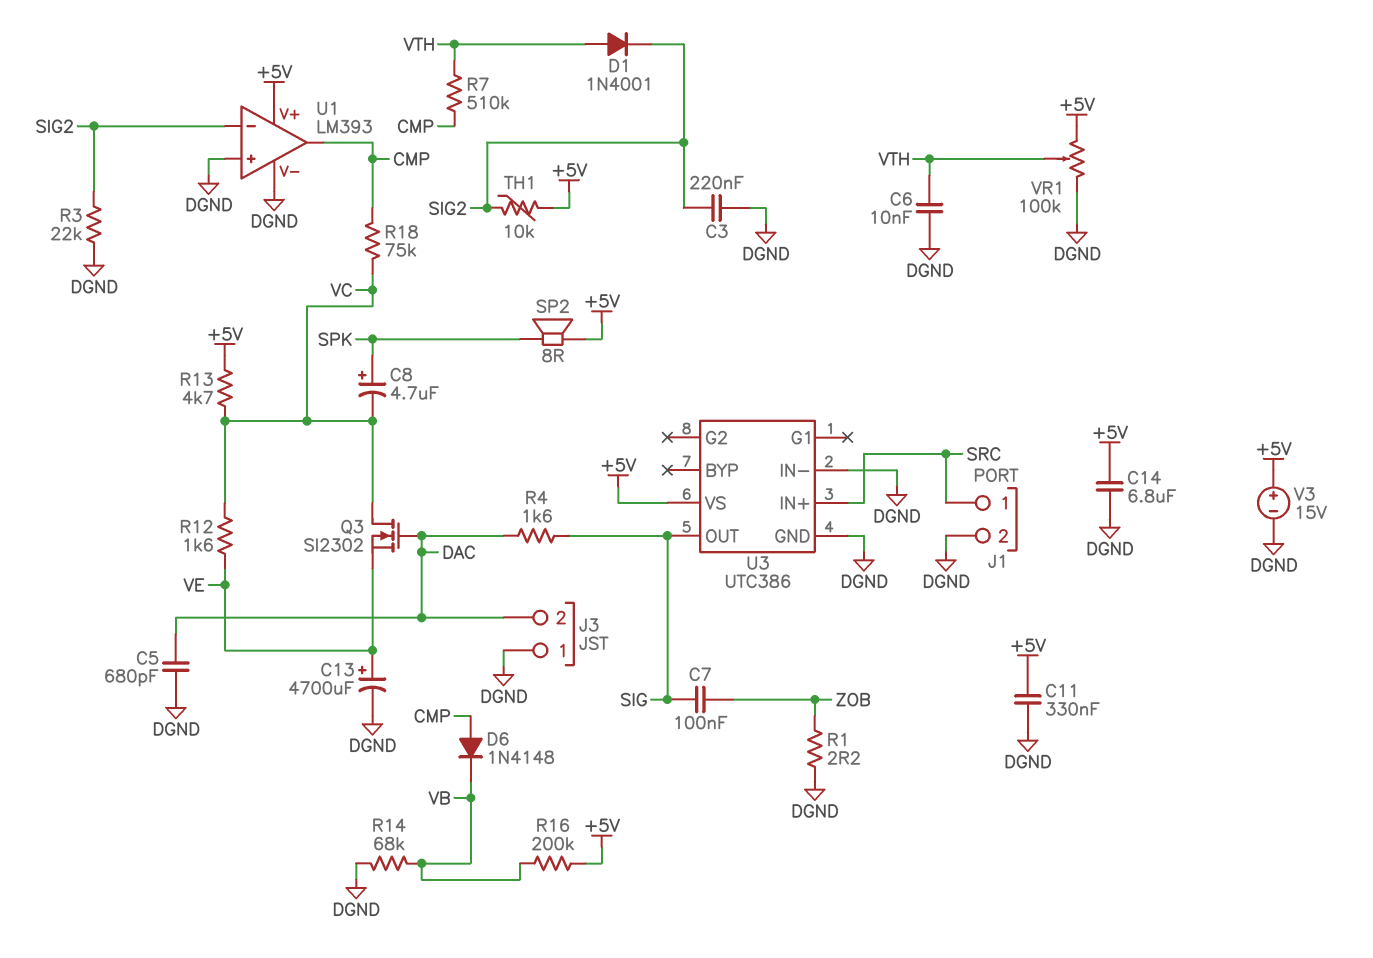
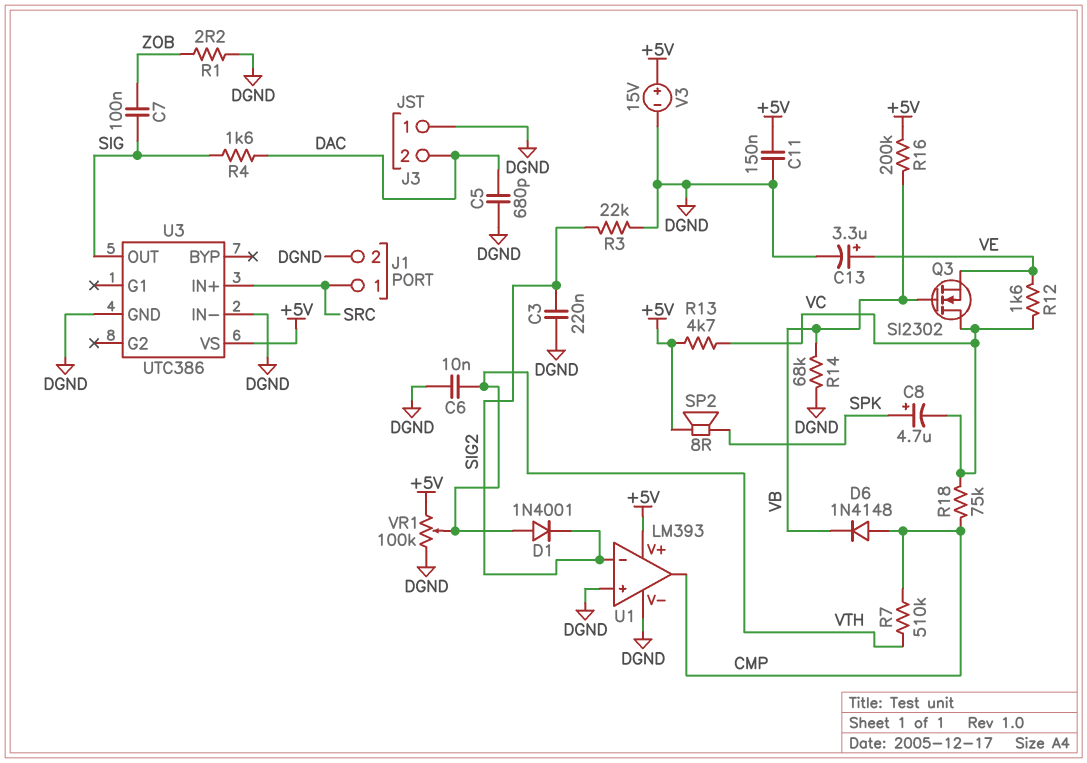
C11: 330nF (+5V, DGND) -> 150nF (+5V, DGND)
C13: 4700uF (plus VE, minus DGND) -> 3.3uF (plus VE, minus DGND)
C14: 6.8uF (+5V, DGND) -> none
Q3: NMOS SI2302 (G DAC, D VC, S VE) -> NMOS SI2302 (G VB, D VC, S VE)
TH1: 10k (+5V, SIG2) -> none

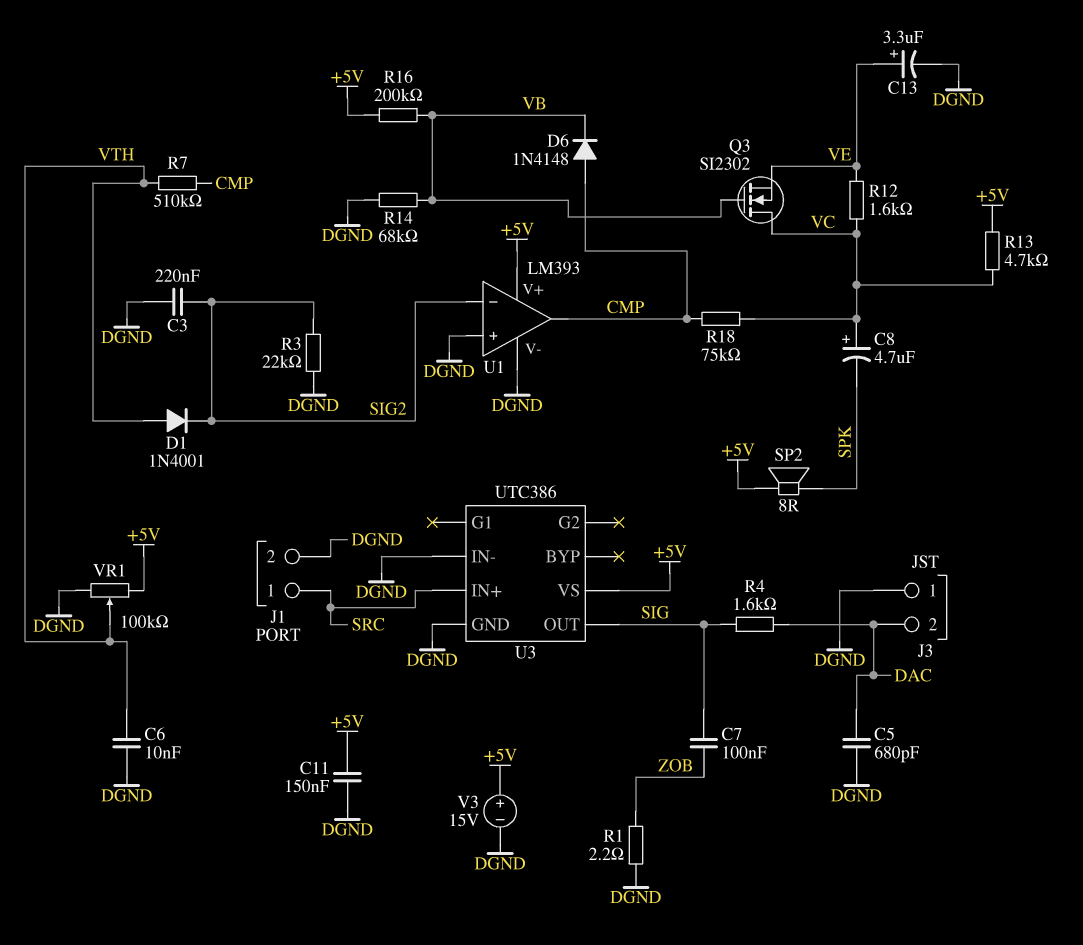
C8: 4.7uF (plus SPK, minus VC) -> 4.7uF (plus VC, minus SPK)

